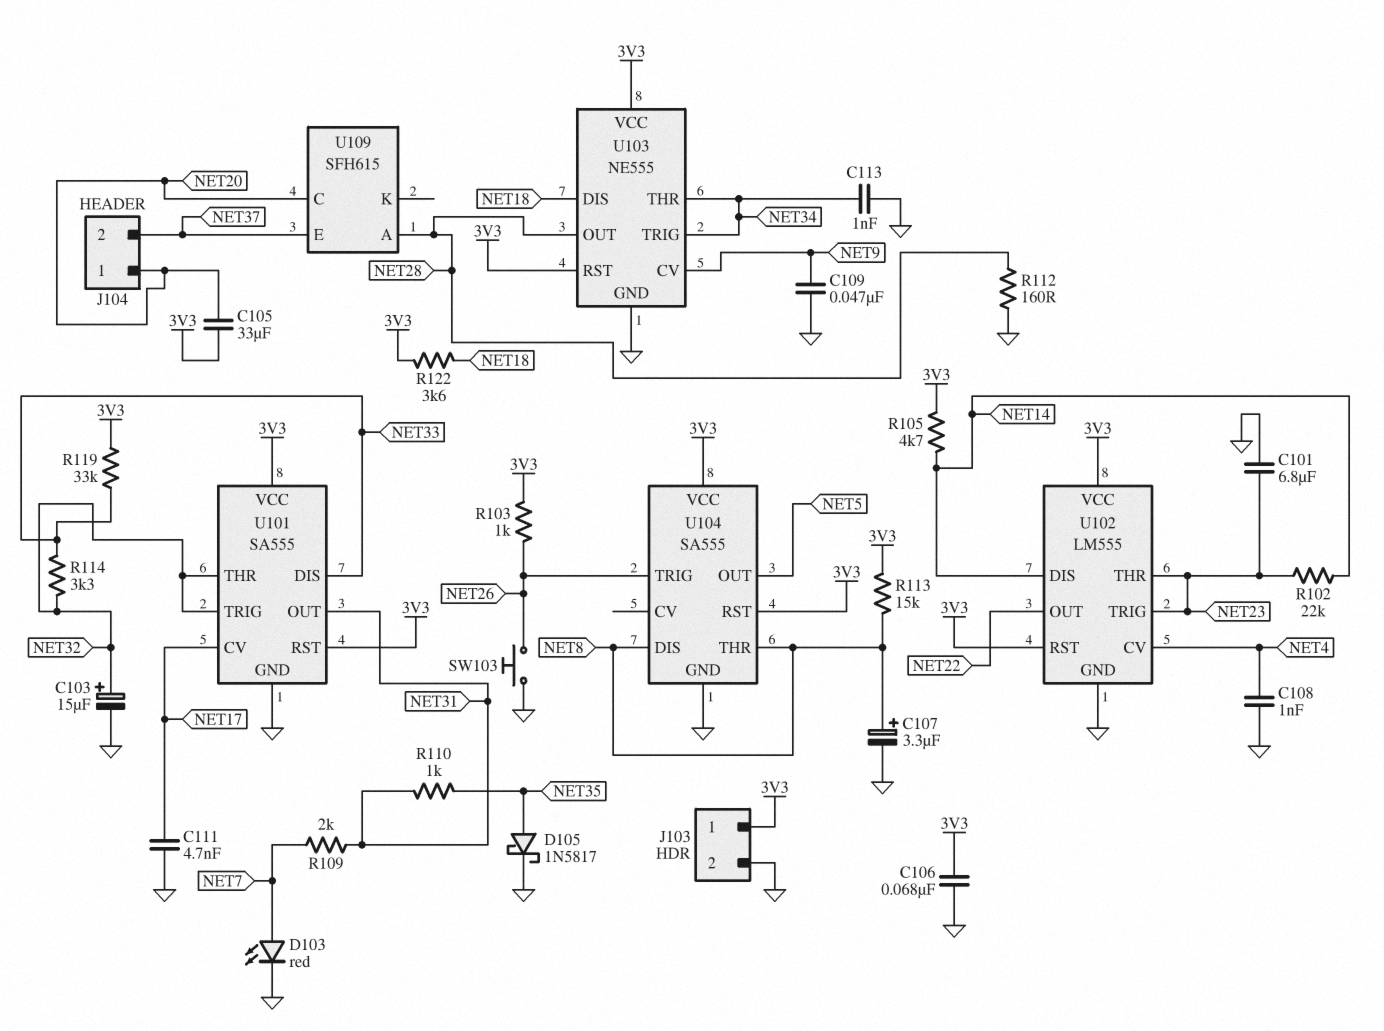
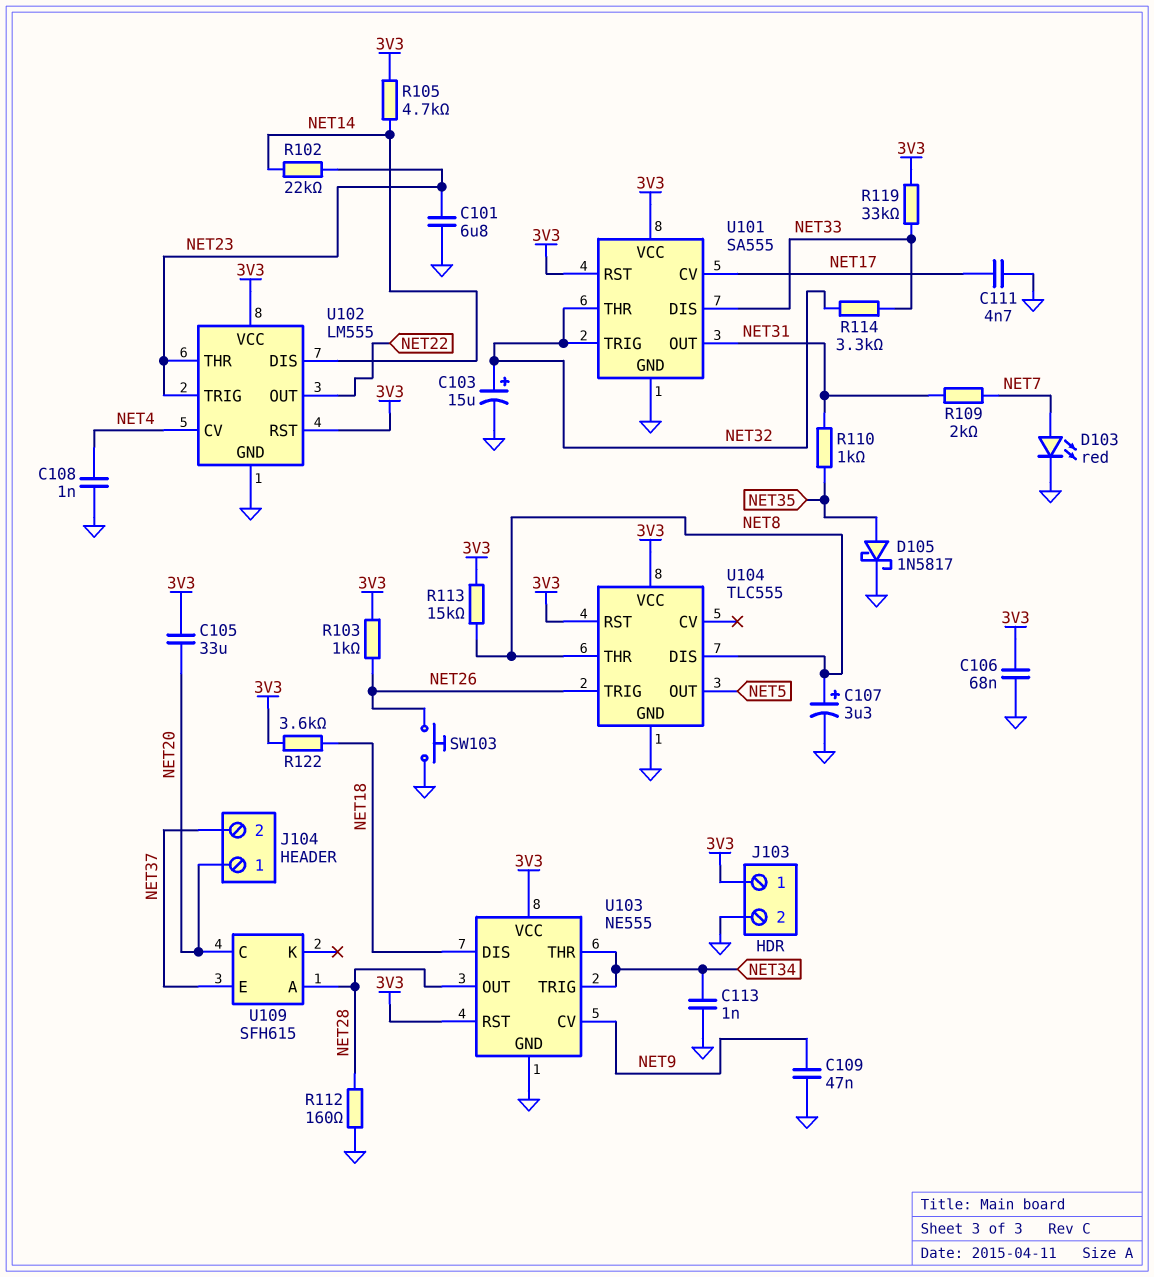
U104: SA555 -> TLC555

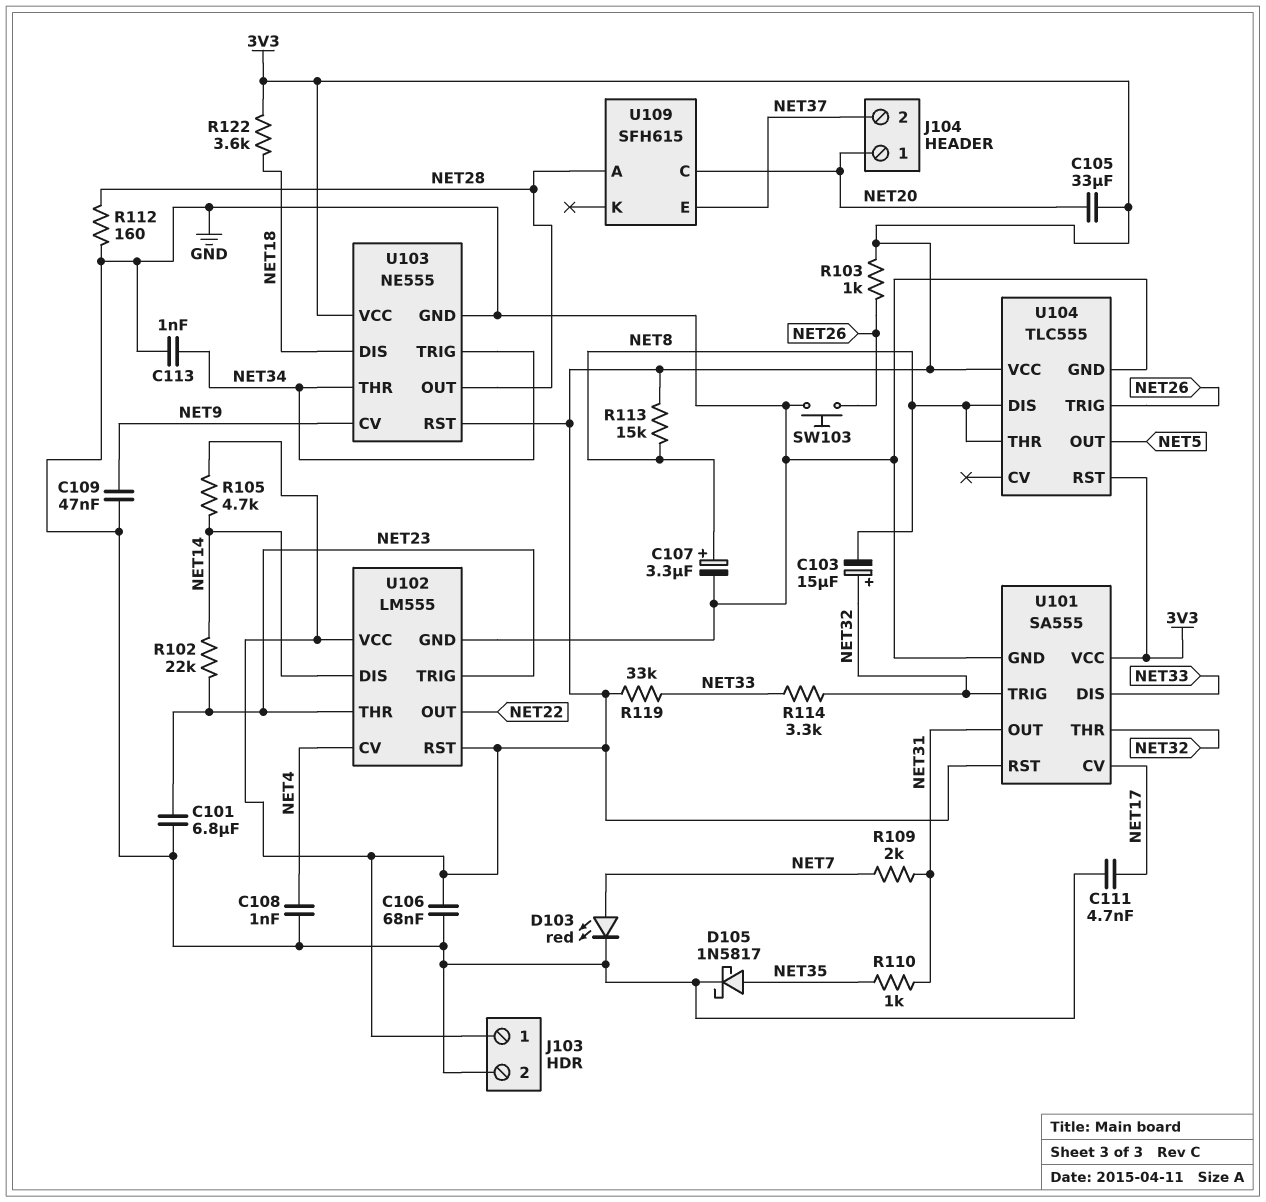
C103: 15uF (plus NET32, minus GND) -> 15uF (plus NET32, minus NET8)

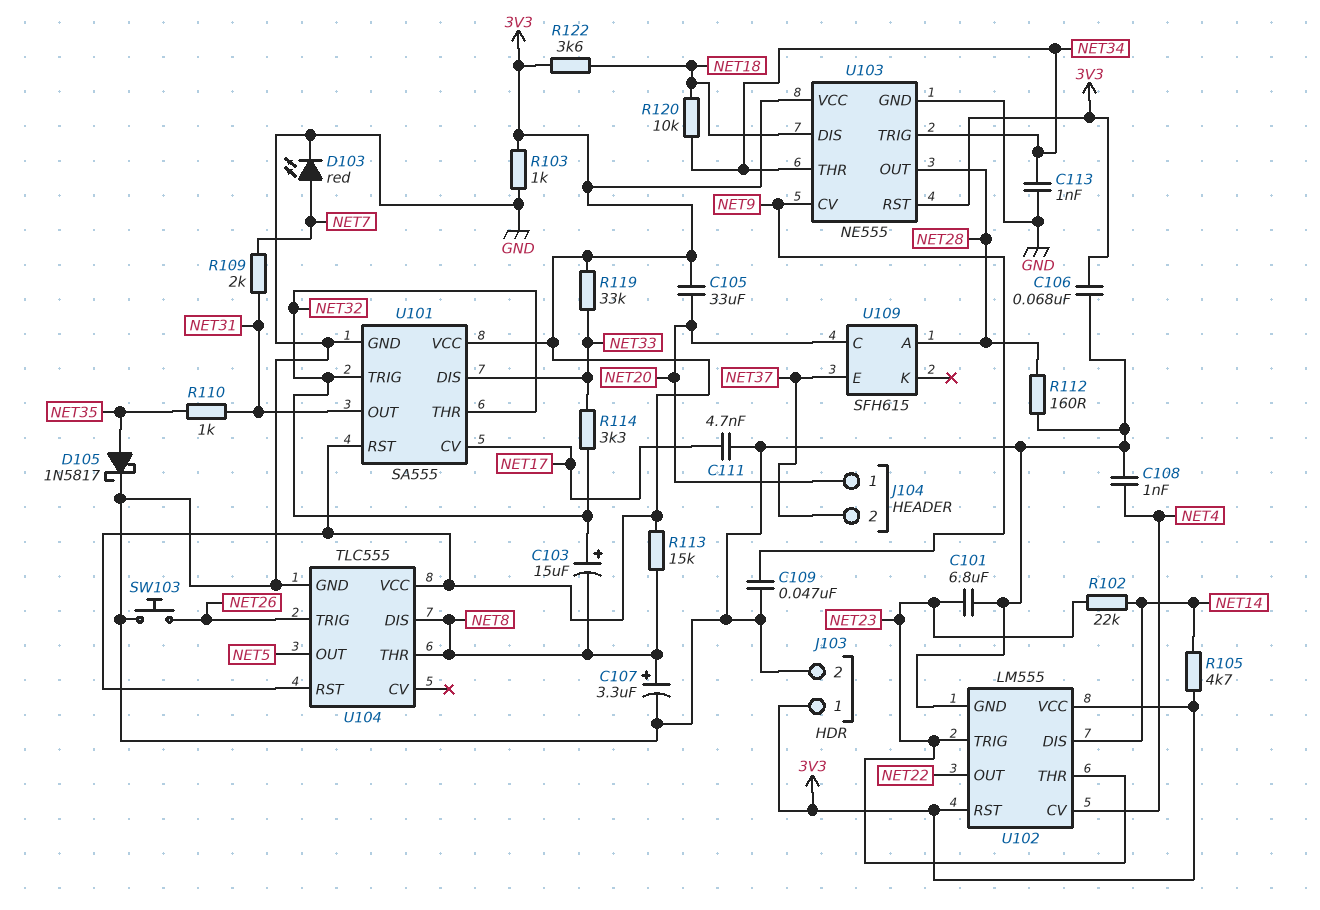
R103: 1k (3V3, NET26) -> 1k (3V3, GND)
R120: none -> 10k (NET18, NET34)

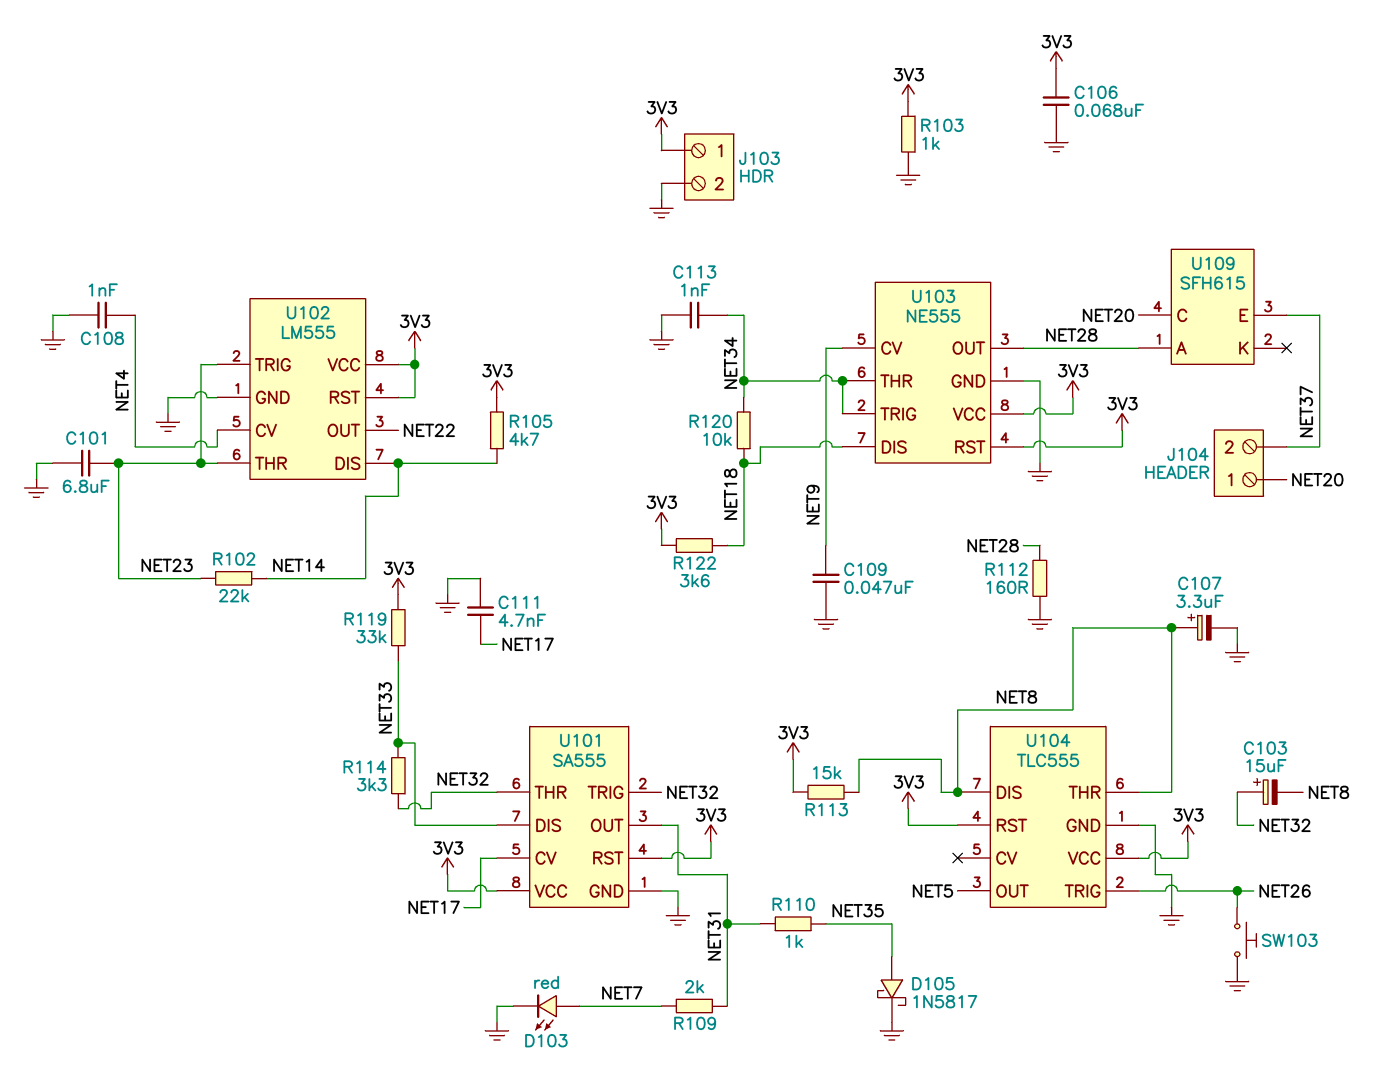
C105: 33uF (3V3, NET20) -> none

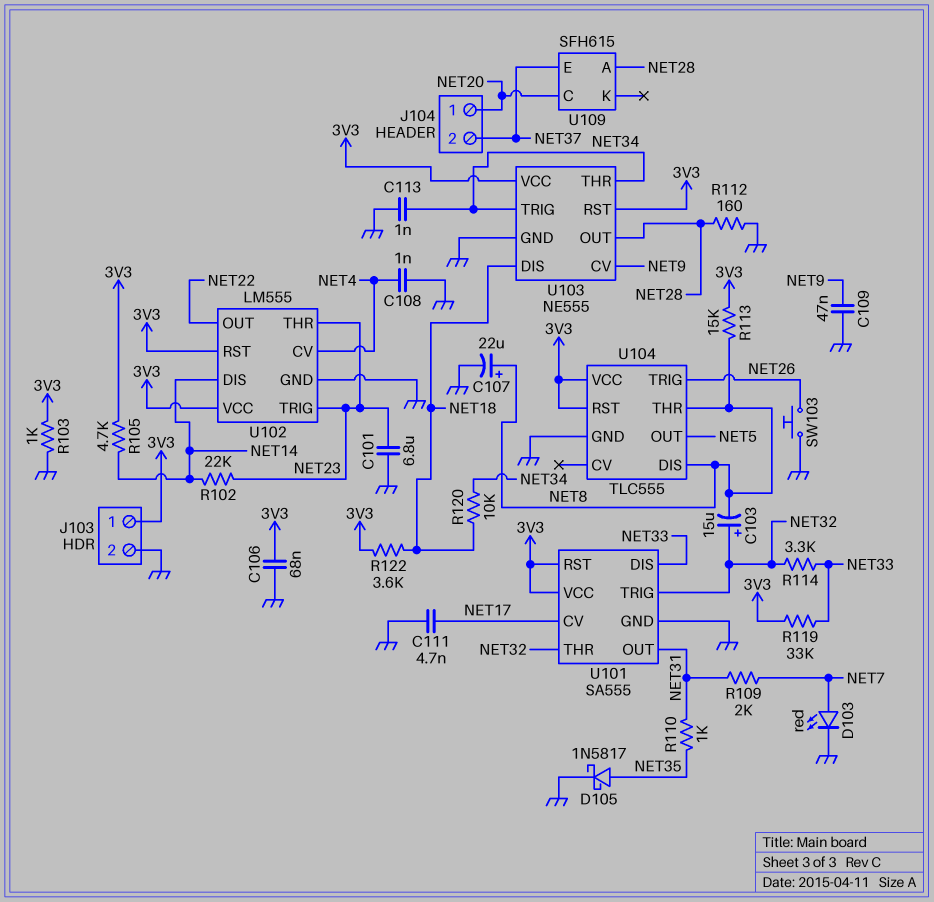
C107: 3.3uF (plus NET8, minus GND) -> 22uF (plus NET8, minus GND)

